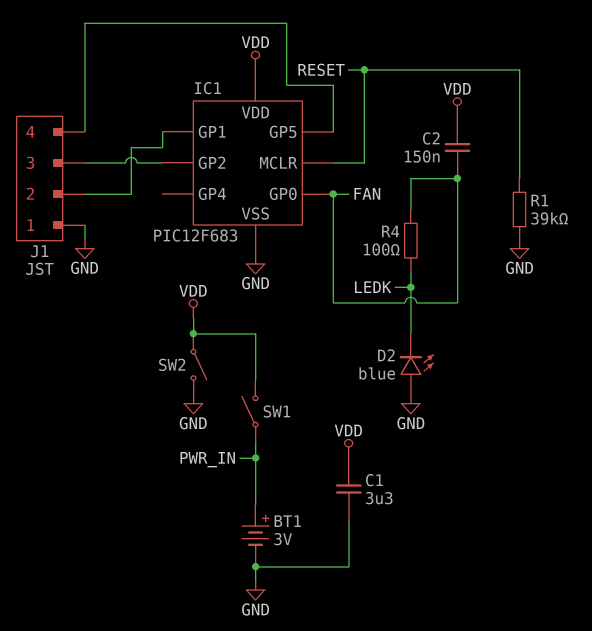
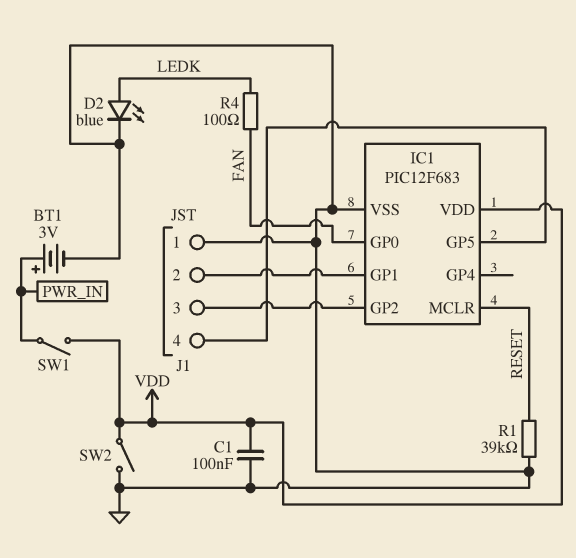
C1: 3.3uF (GND, VDD) -> 100nF (GND, VDD)
C2: 150nF (FAN, VDD) -> none
D2: LED blue (A GND, K LEDK) -> LED blue (A LEDK, K GND)

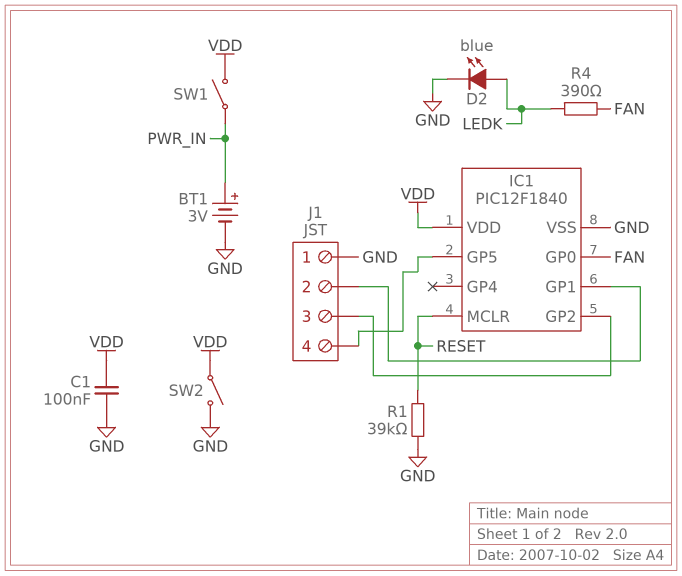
IC1: PIC12F683 -> PIC12F1840
R4: 100 (FAN, LEDK) -> 390 (FAN, LEDK)

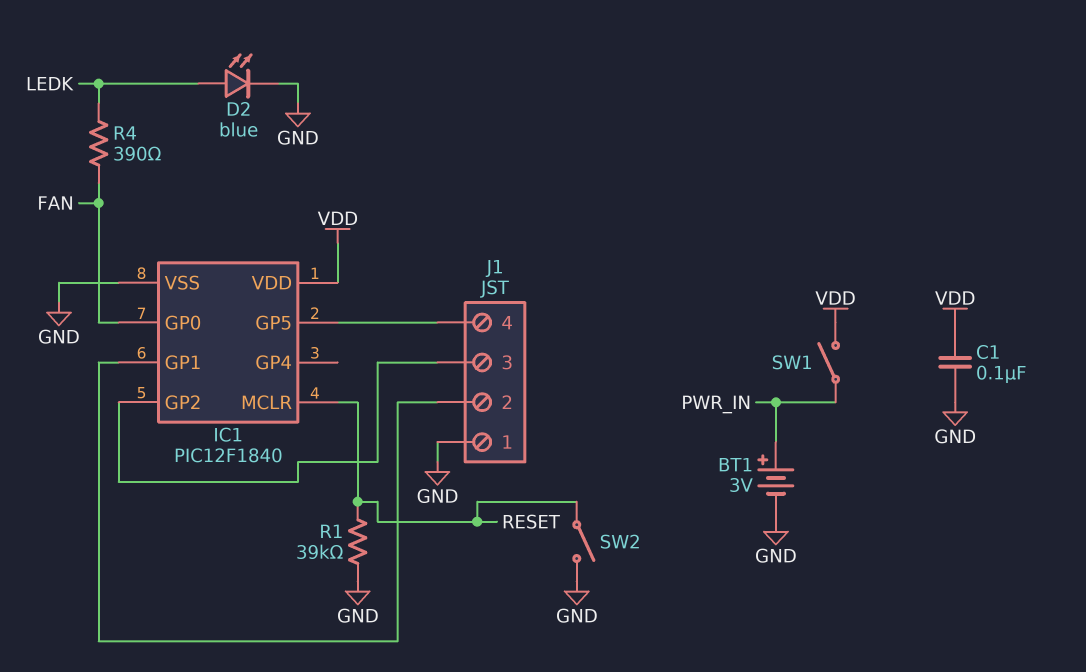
SW2: switch (GND, VDD) -> switch (GND, RESET)

